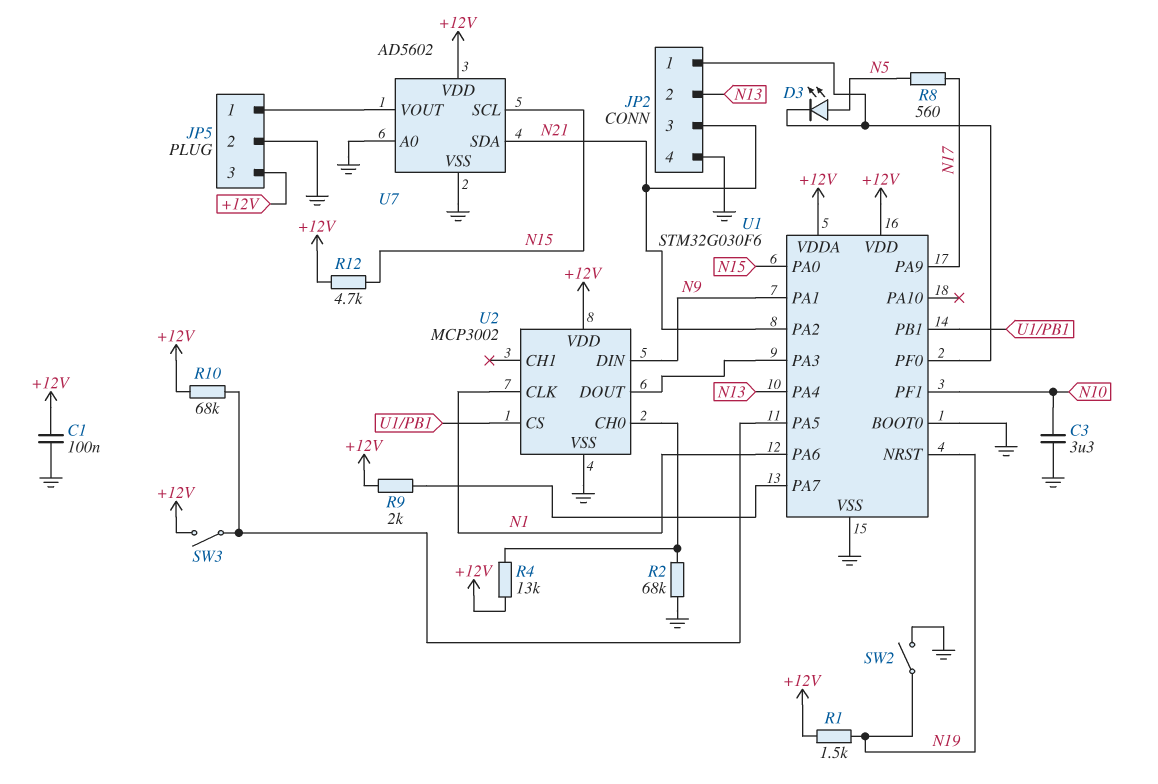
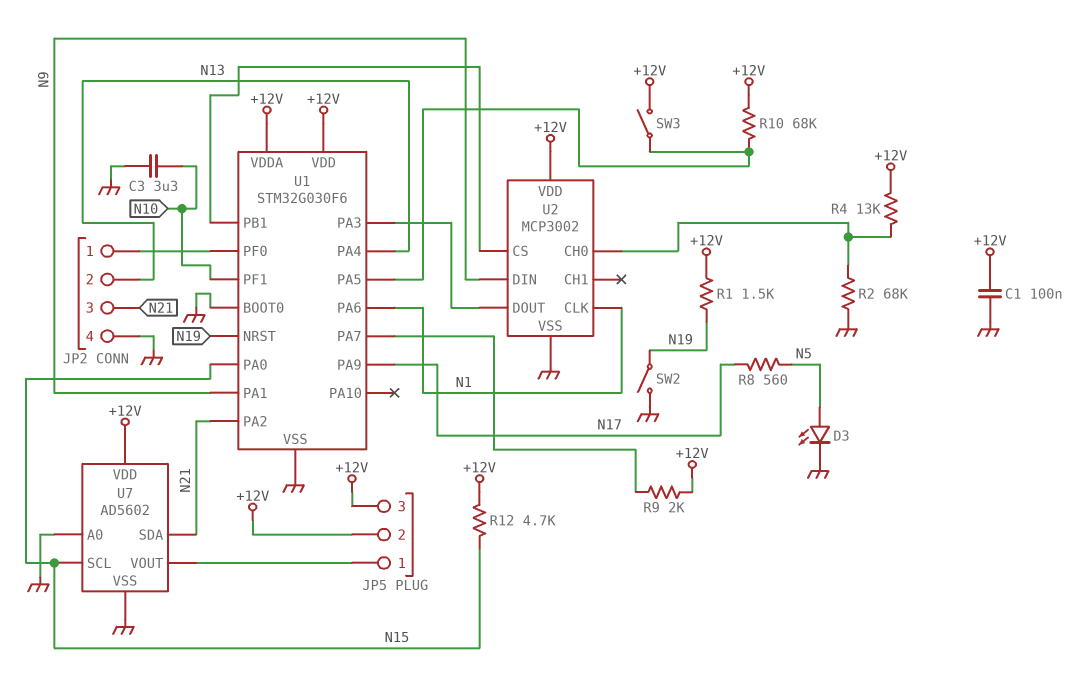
D3: LED (A N5, K JP2/1) -> LED (A N5, K GND)
JP5 pin 2: GND -> +12V

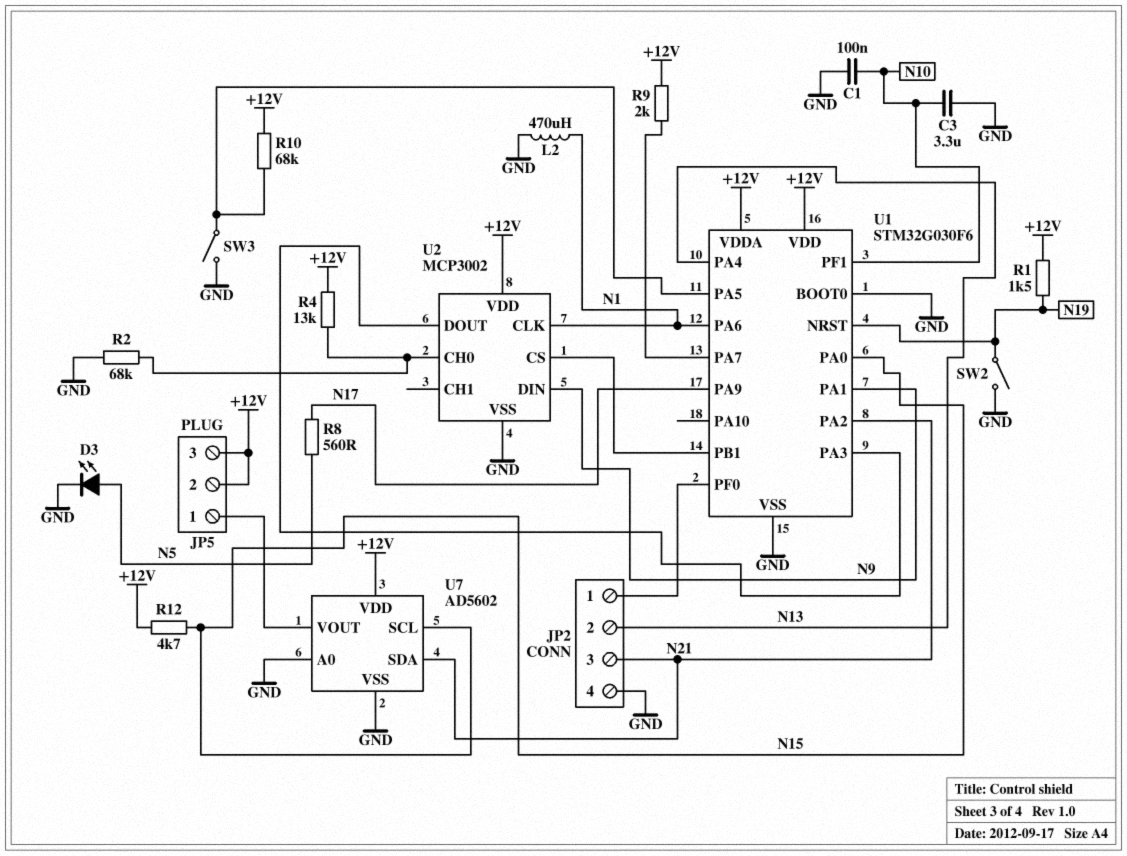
C1: 100nF (+12V, GND) -> 100nF (GND, N10)
L2: none -> 470uH (GND, N1)
SW3: switch (+12V, U1/PA5) -> switch (GND, U1/PA5)

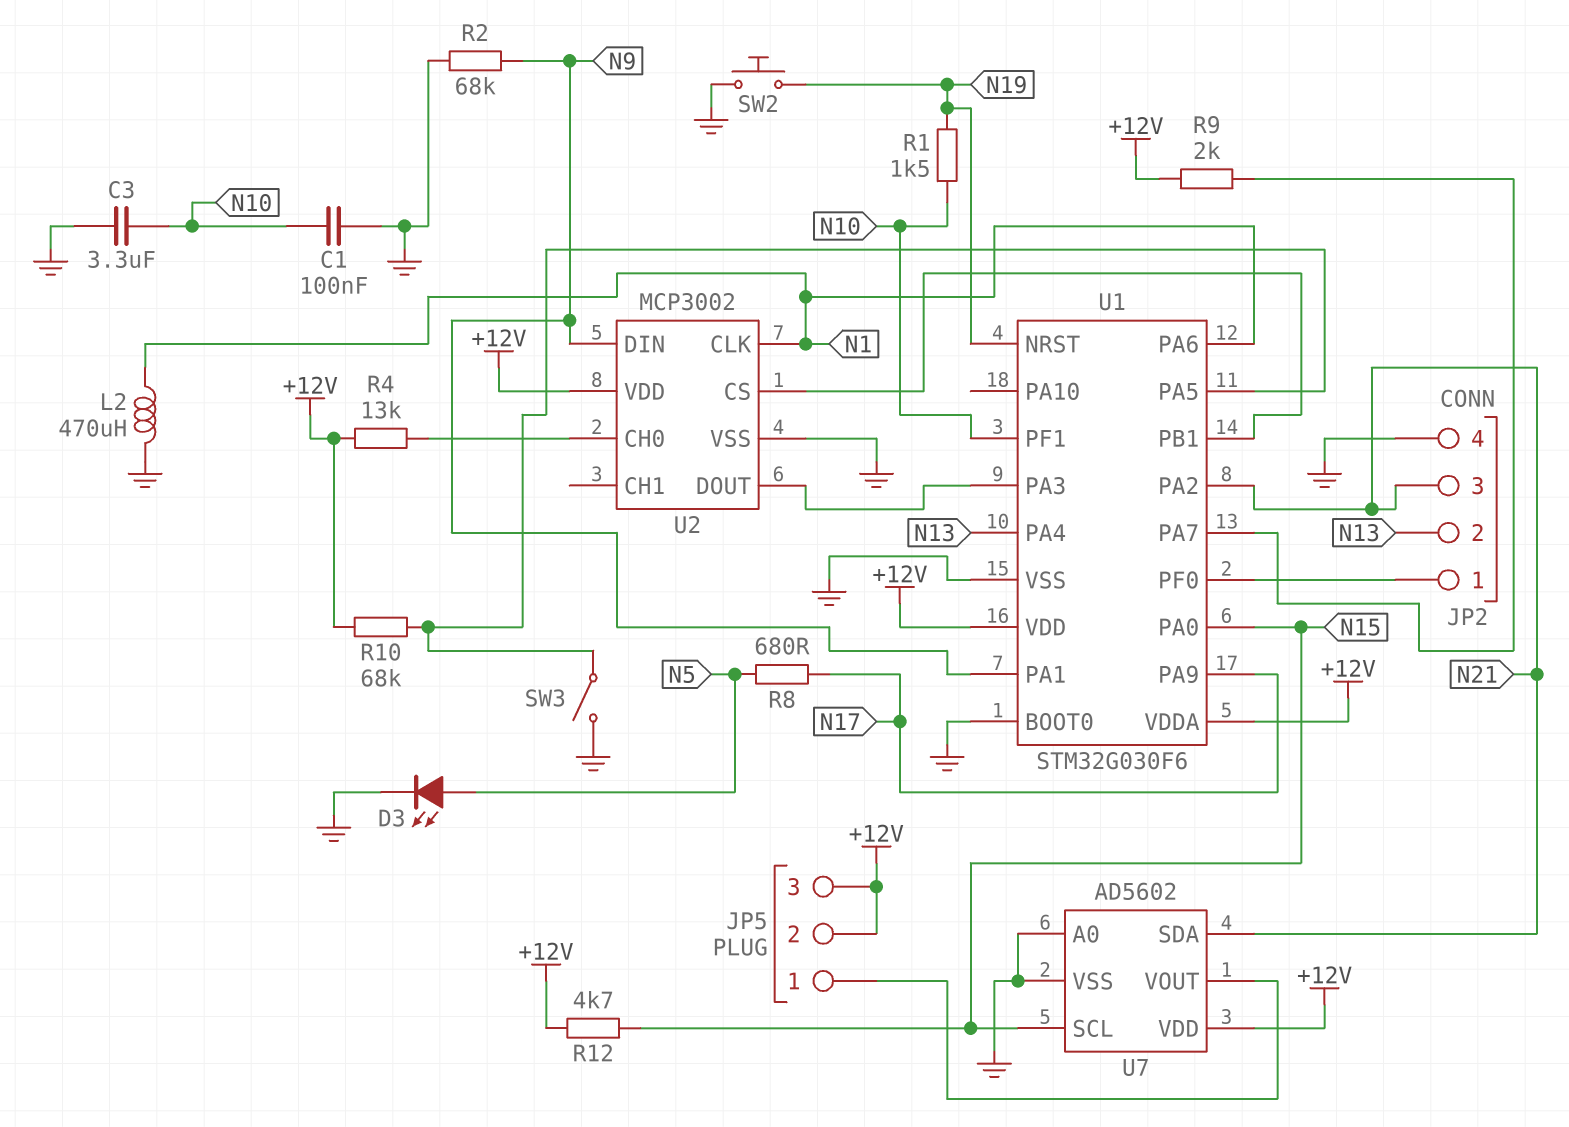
R1: 1.5k (+12V, N19) -> 1.5k (N10, N19)
R2: 68k (GND, U2/CH0) -> 68k (GND, N9)
R8: 560 (N5, N17) -> 680 (N5, N17)
SW2: switch (GND, N19) -> button (GND, N19)

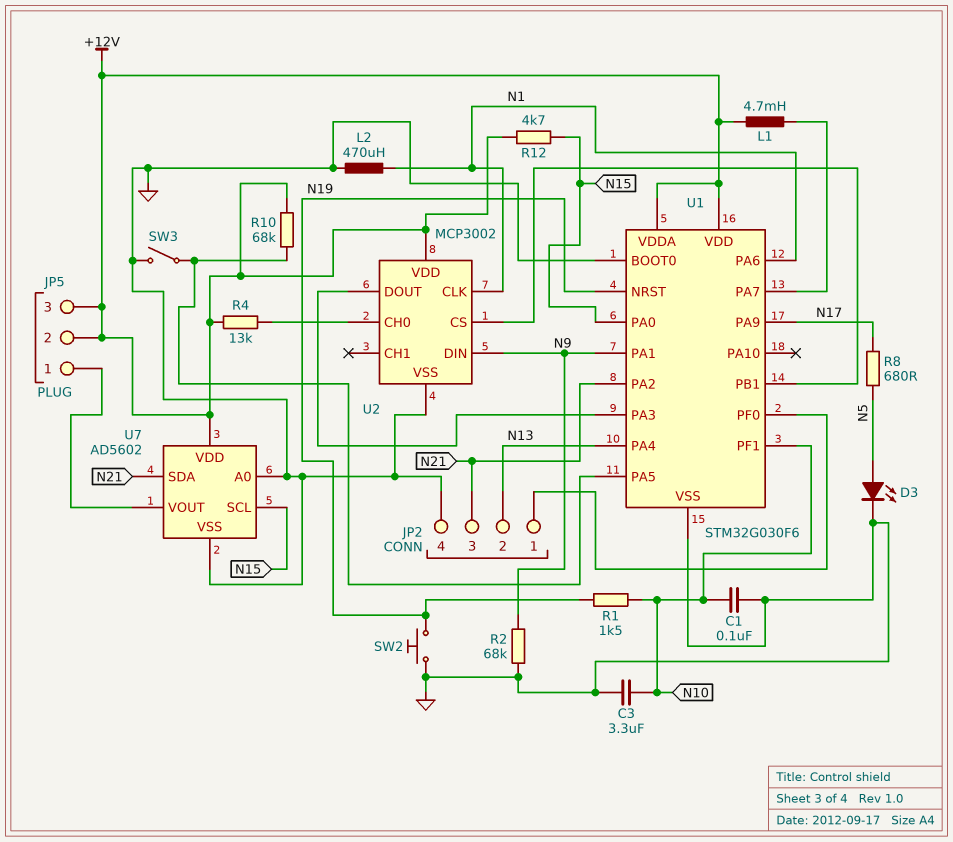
L1: none -> 4.7mH (+12V, U1/PA7)
R9: 2k (+12V, U1/PA7) -> none

